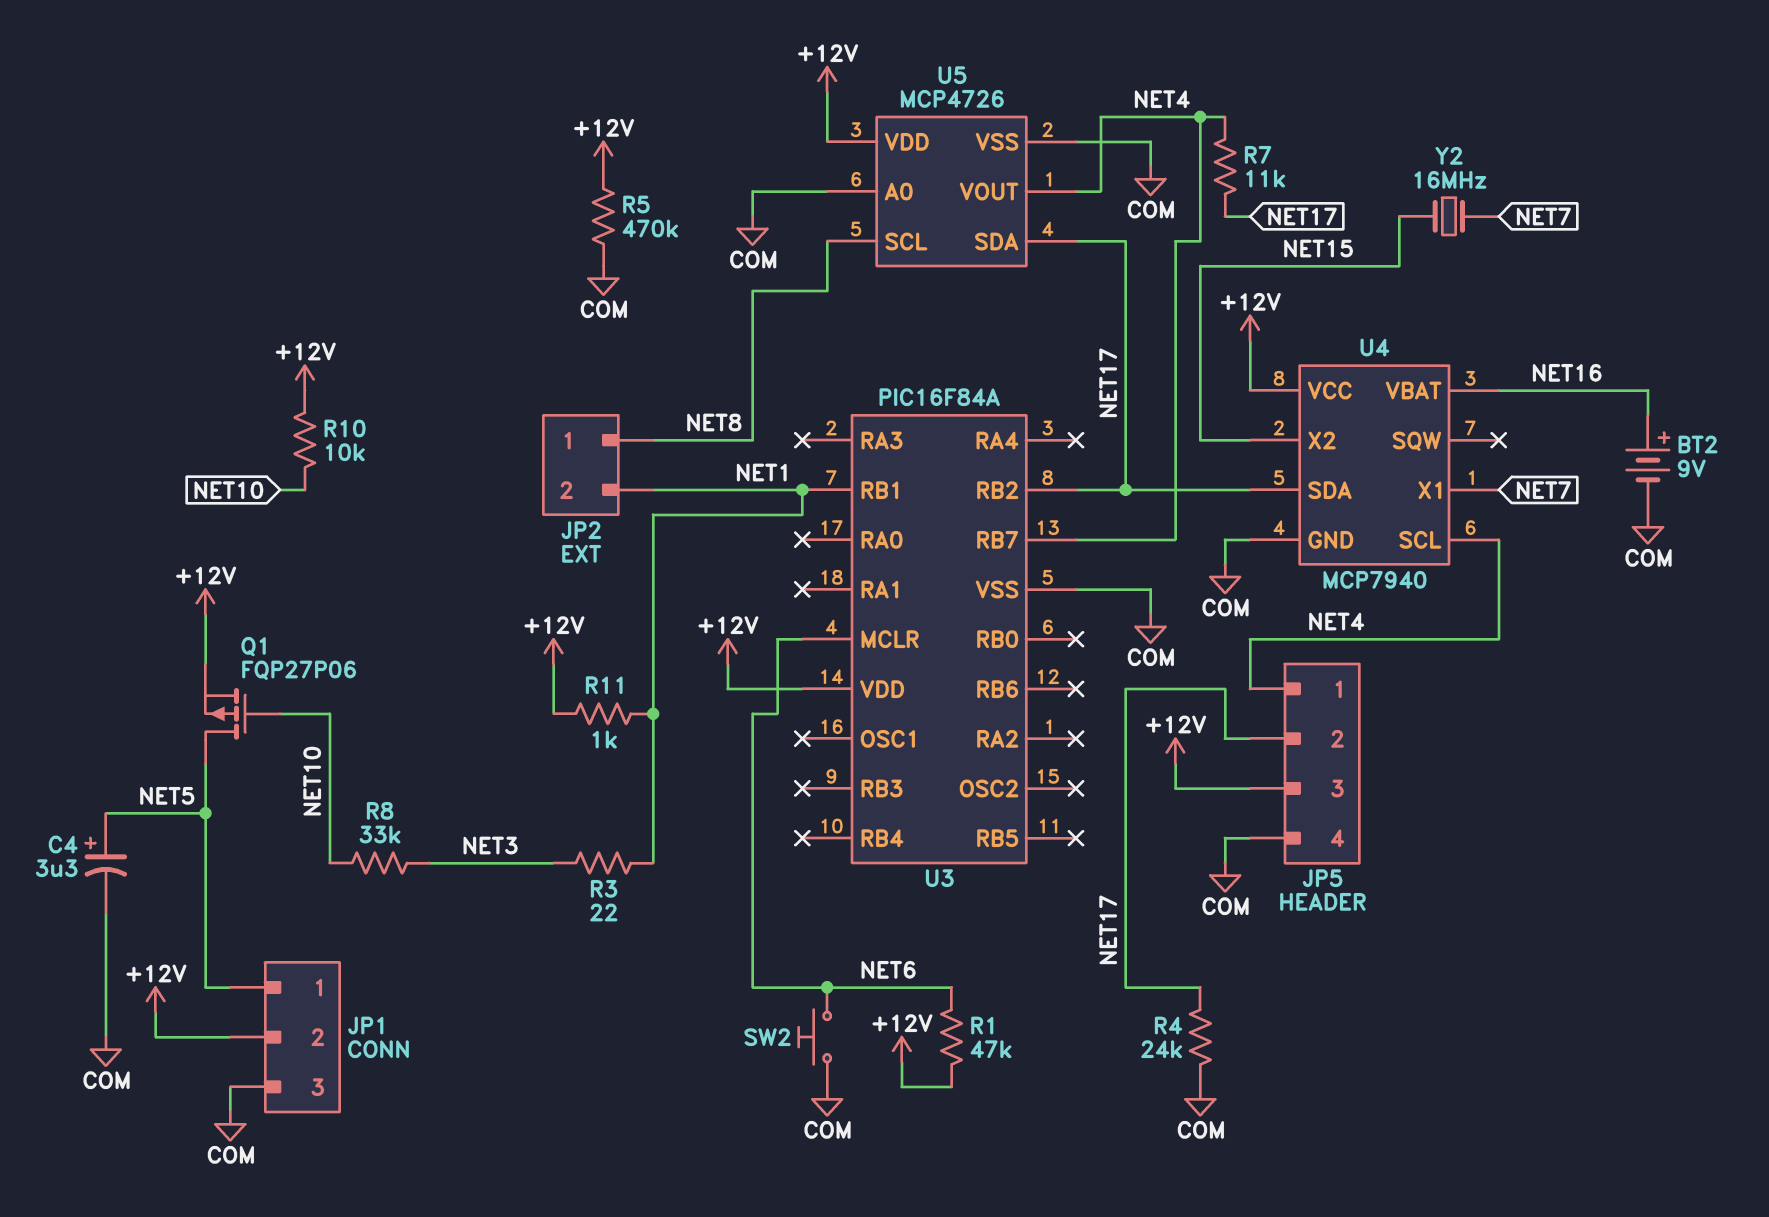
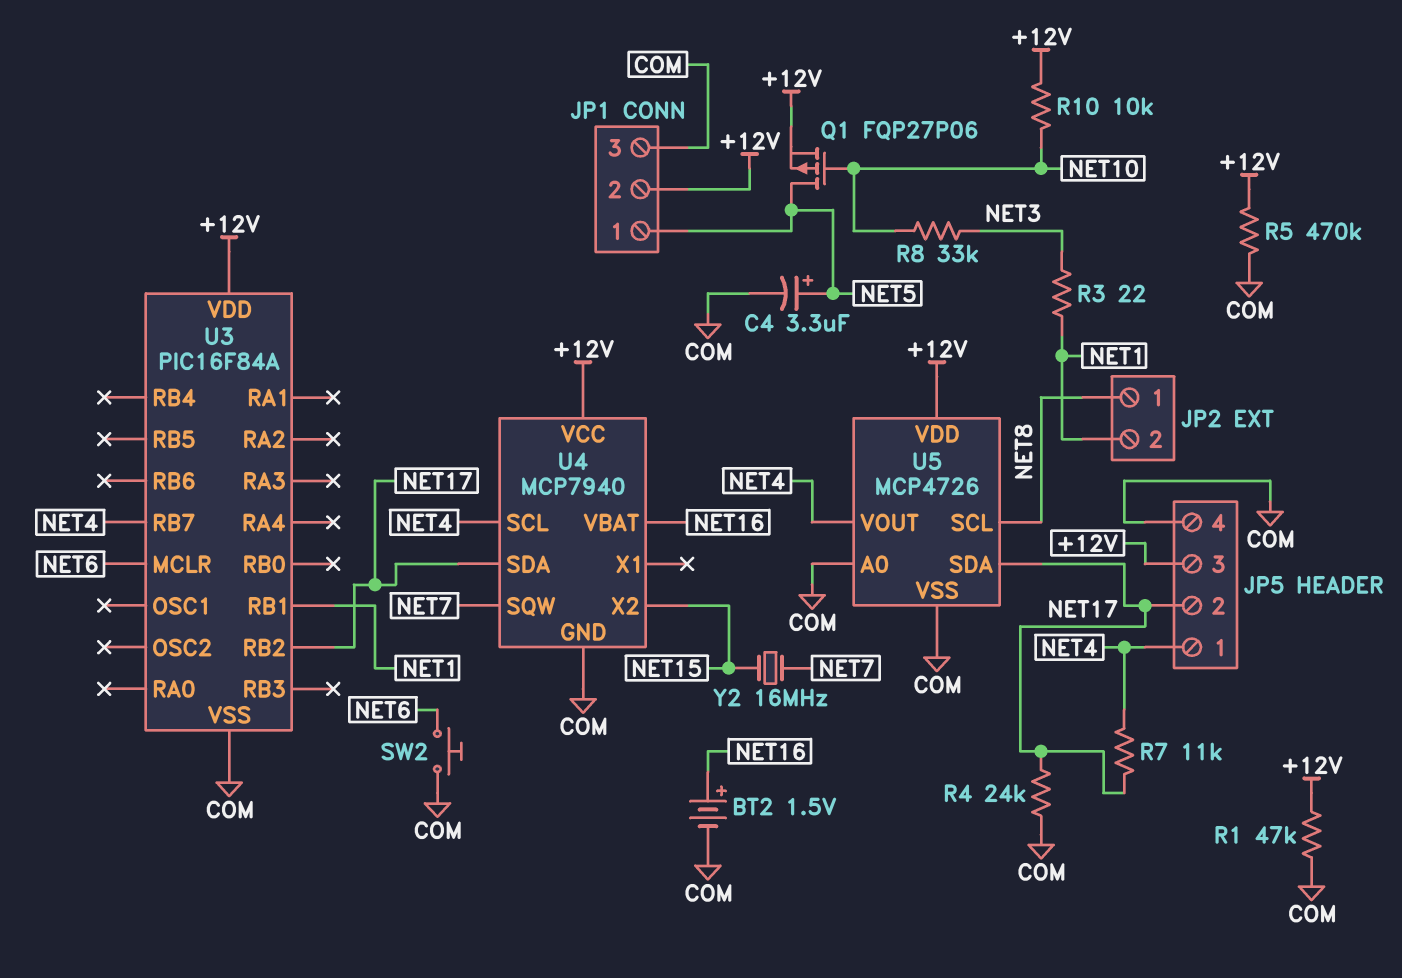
BT2: 9V (plus NET16, minus COM) -> 1.5V (plus NET16, minus COM)
R1: 47k (+12V, NET6) -> 47k (+12V, COM)
R11: 1k (+12V, NET1) -> none
U4 pin SQW: none -> NET7
U4 pin X1: NET7 -> none

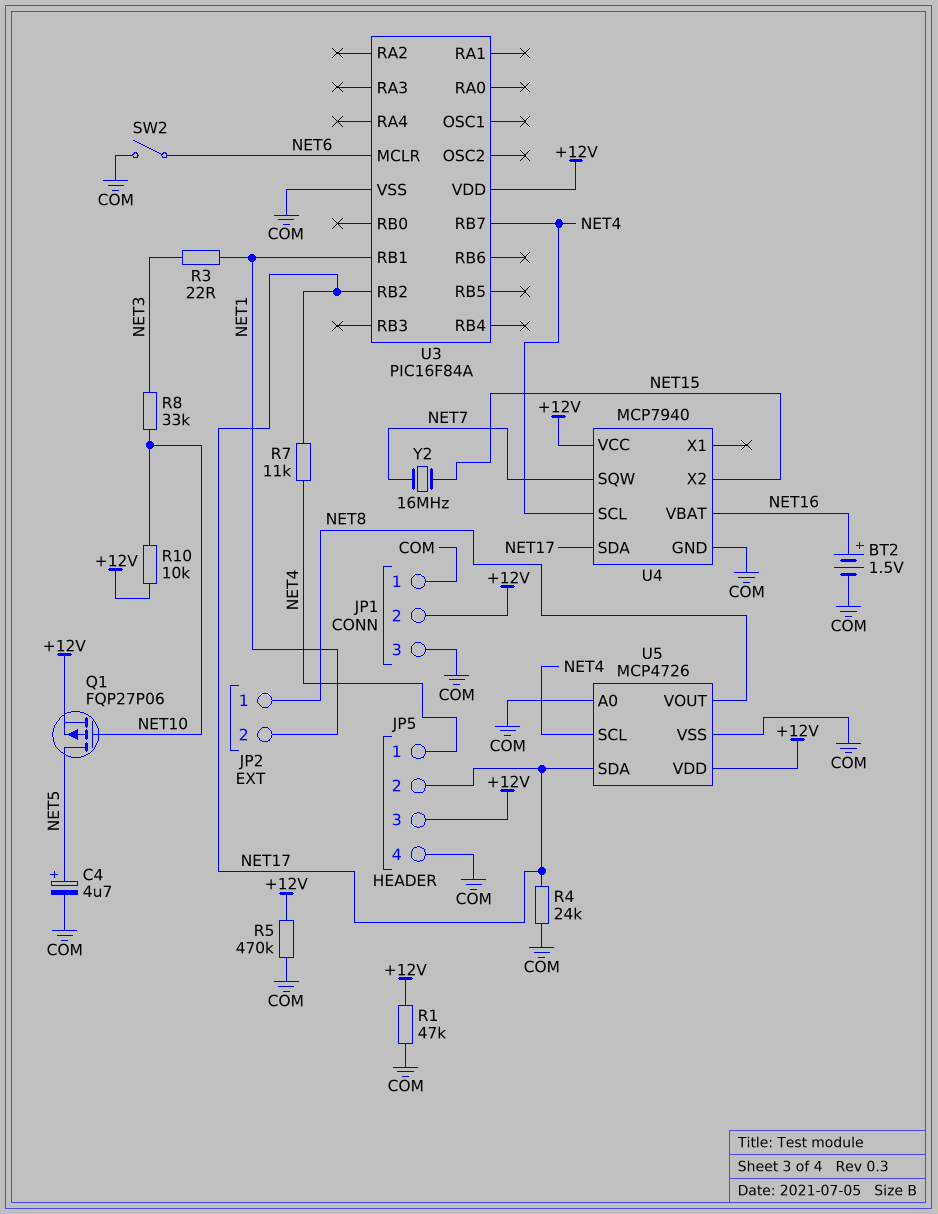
C4: 3.3uF (plus NET5, minus COM) -> 4.7uF (plus NET5, minus COM)
JP1 pin 1: NET5 -> COM
SW2: button (COM, NET6) -> switch (COM, NET6)
U5 pin SCL: NET8 -> NET4
U5 pin VOUT: NET4 -> NET8

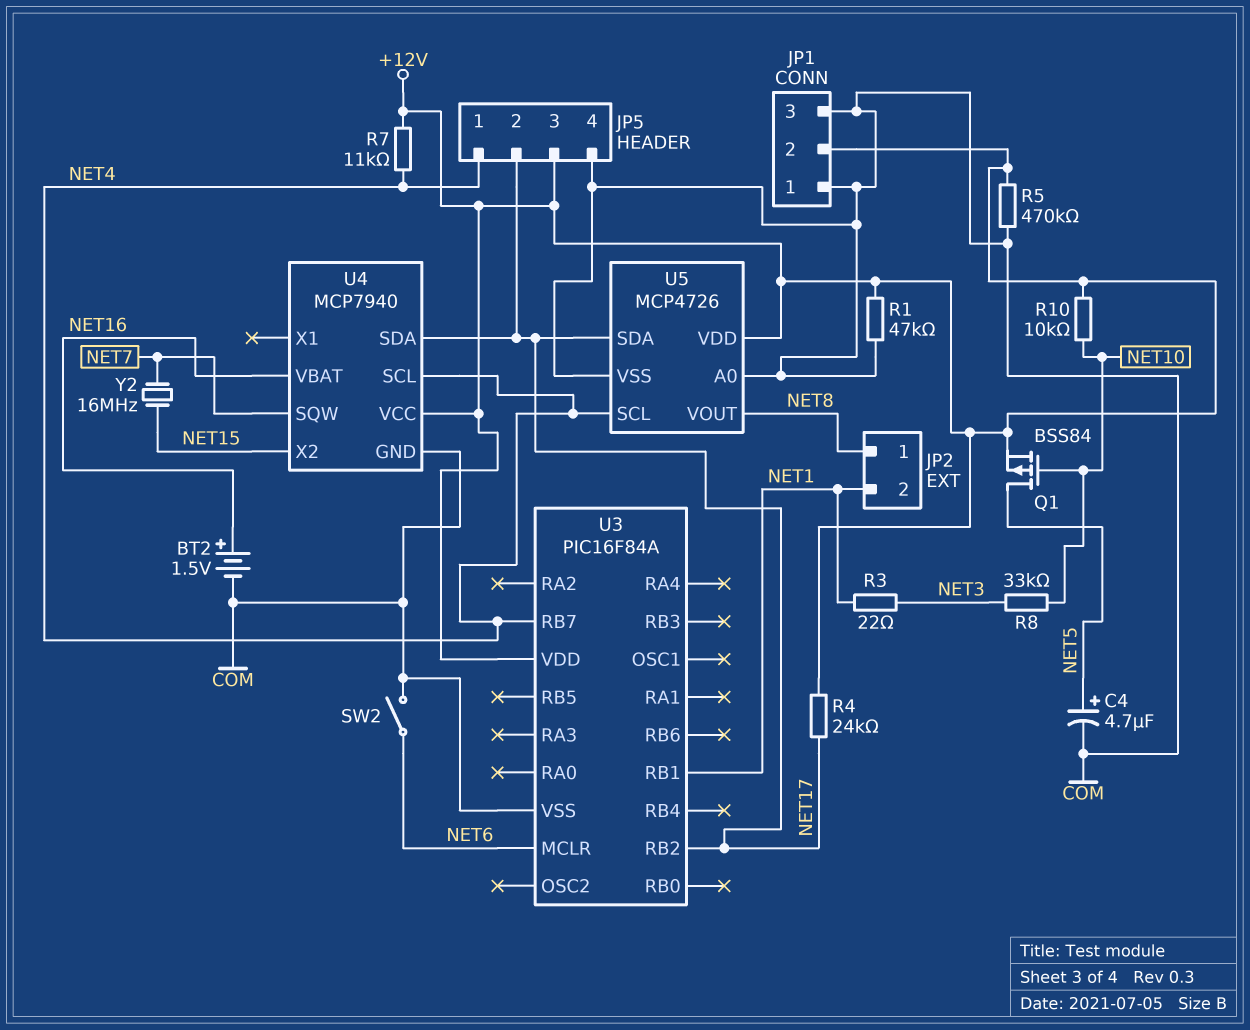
Q1: PMOS FQP27P06 (G NET10, D NET5, S +12V) -> PMOS BSS84 (G NET10, D NET5, S +12V)
R4: 24k (COM, NET17) -> 24k (+12V, NET17)
R7: 11k (NET4, NET17) -> 11k (+12V, NET4)

